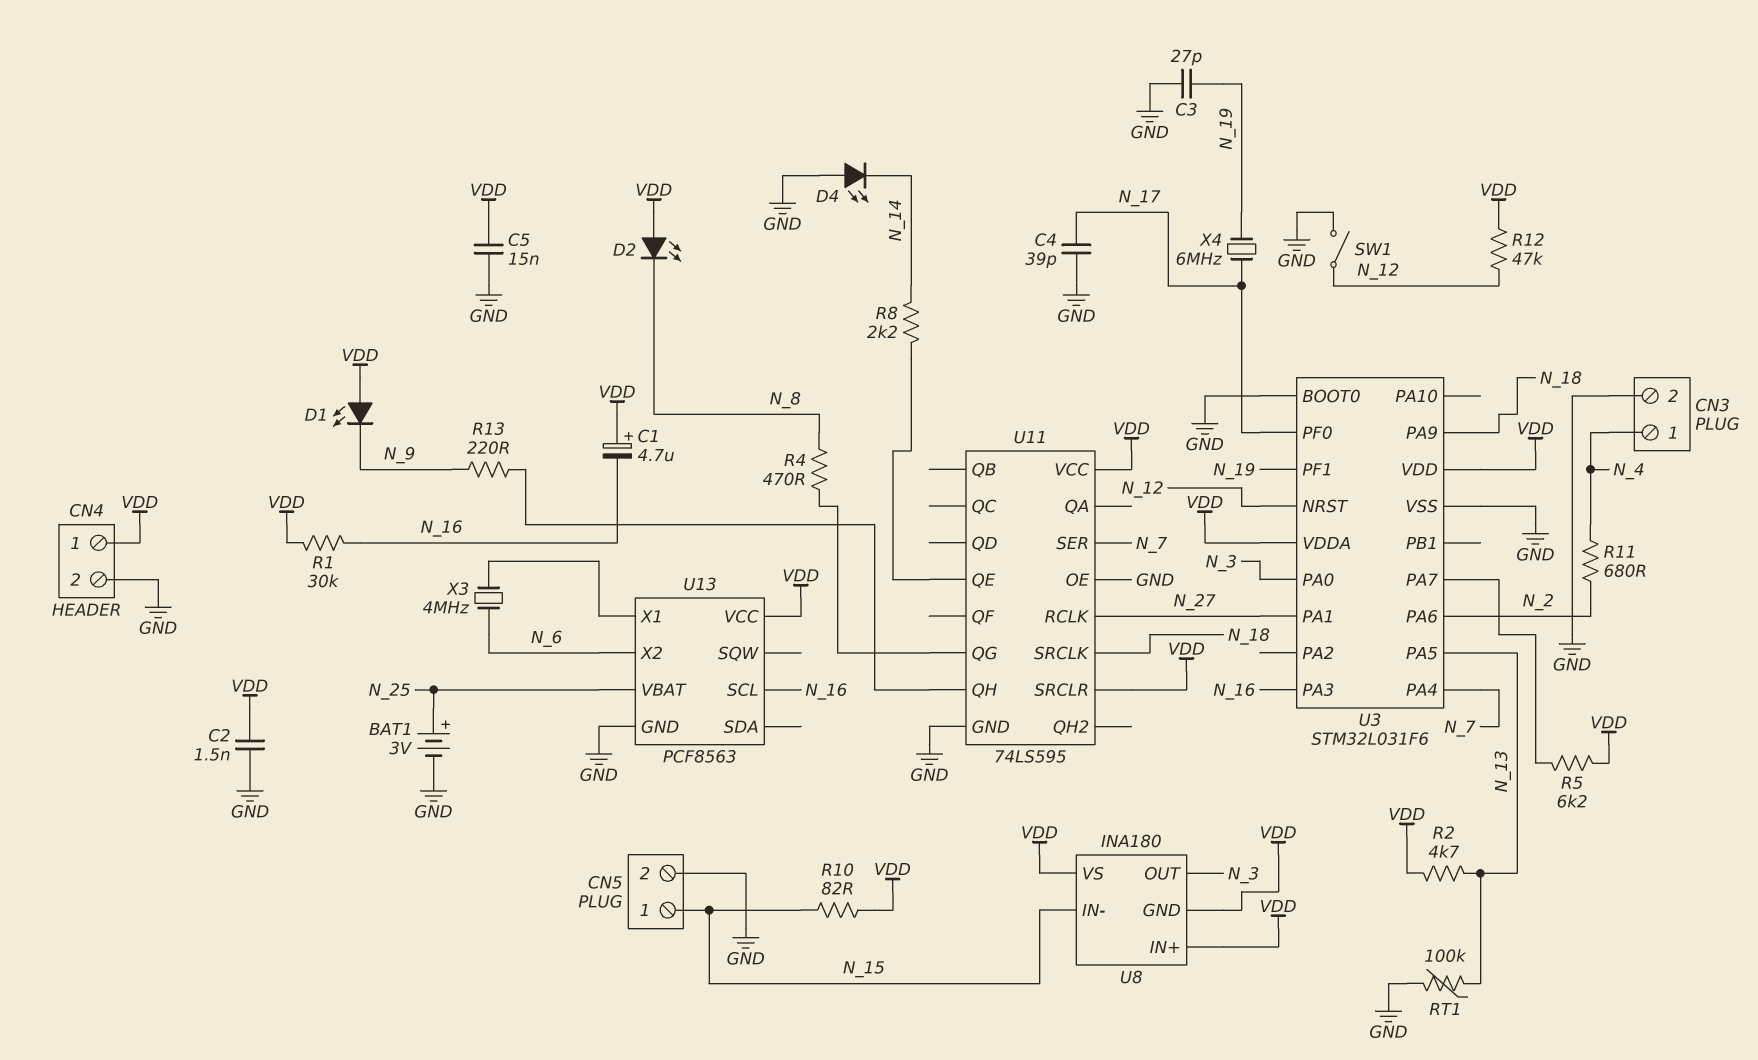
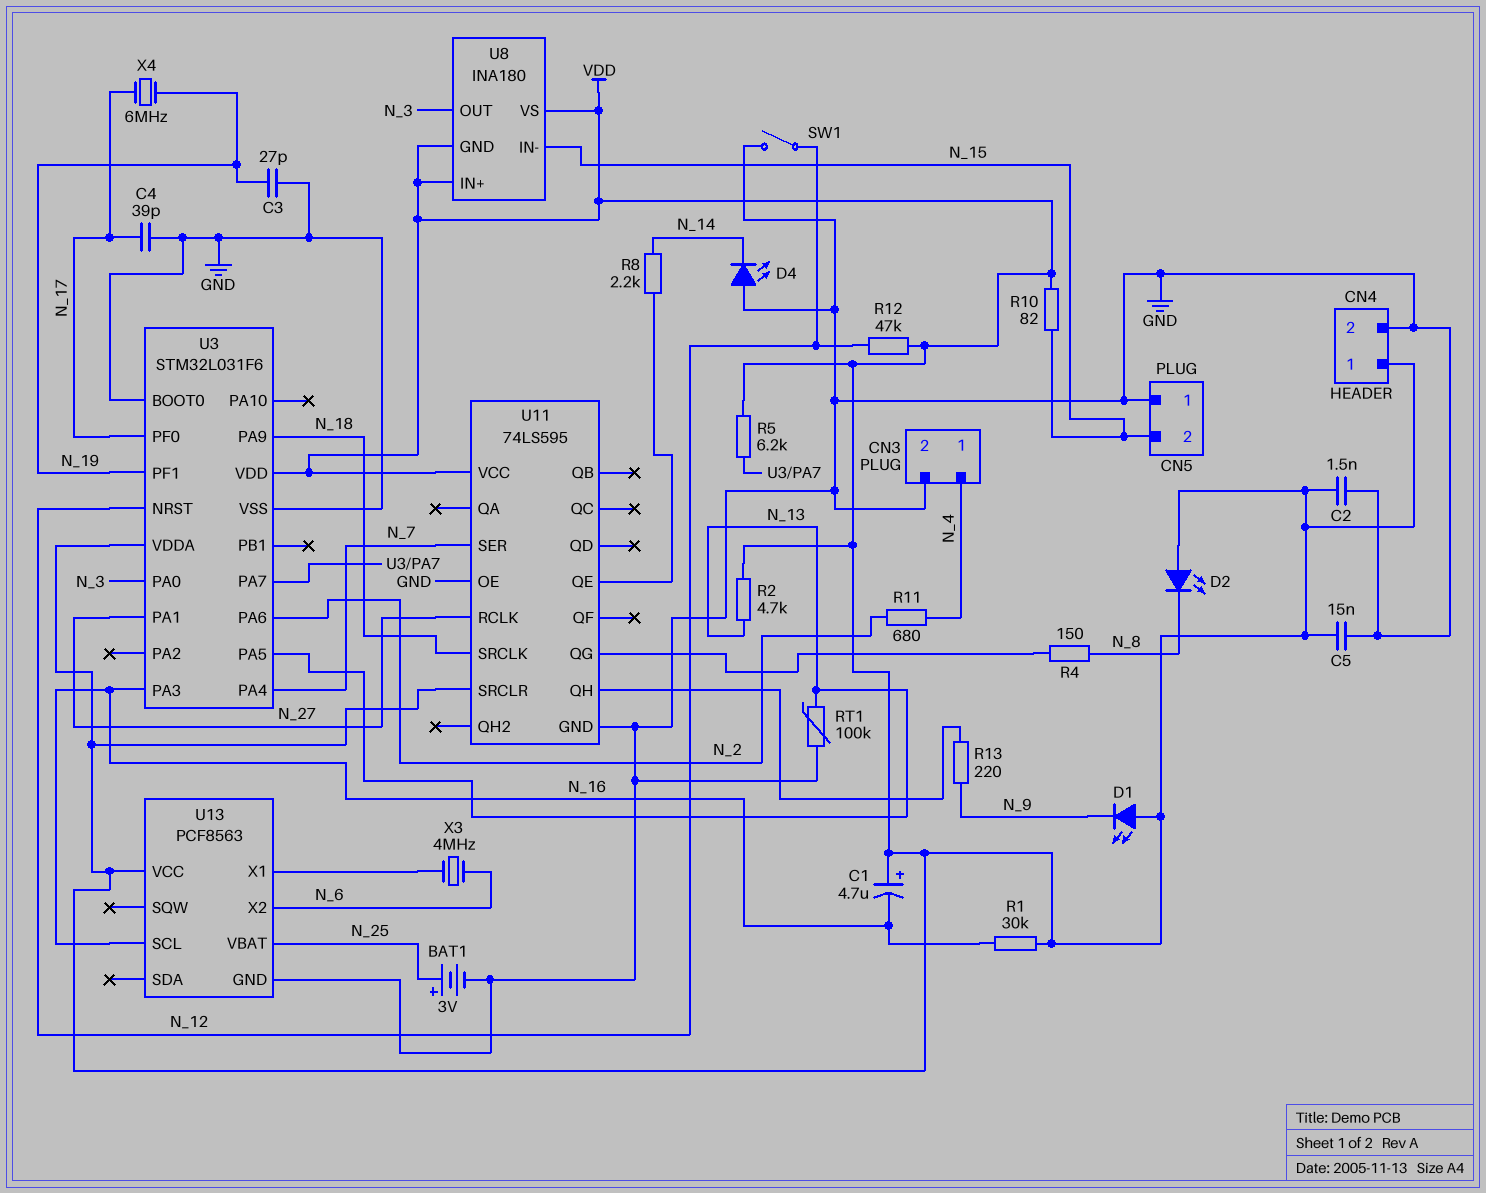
CN5 pin 1: N_15 -> GND
CN5 pin 2: GND -> N_15
R4: 470 (N_8, U11/QG) -> 150 (N_8, U11/QG)

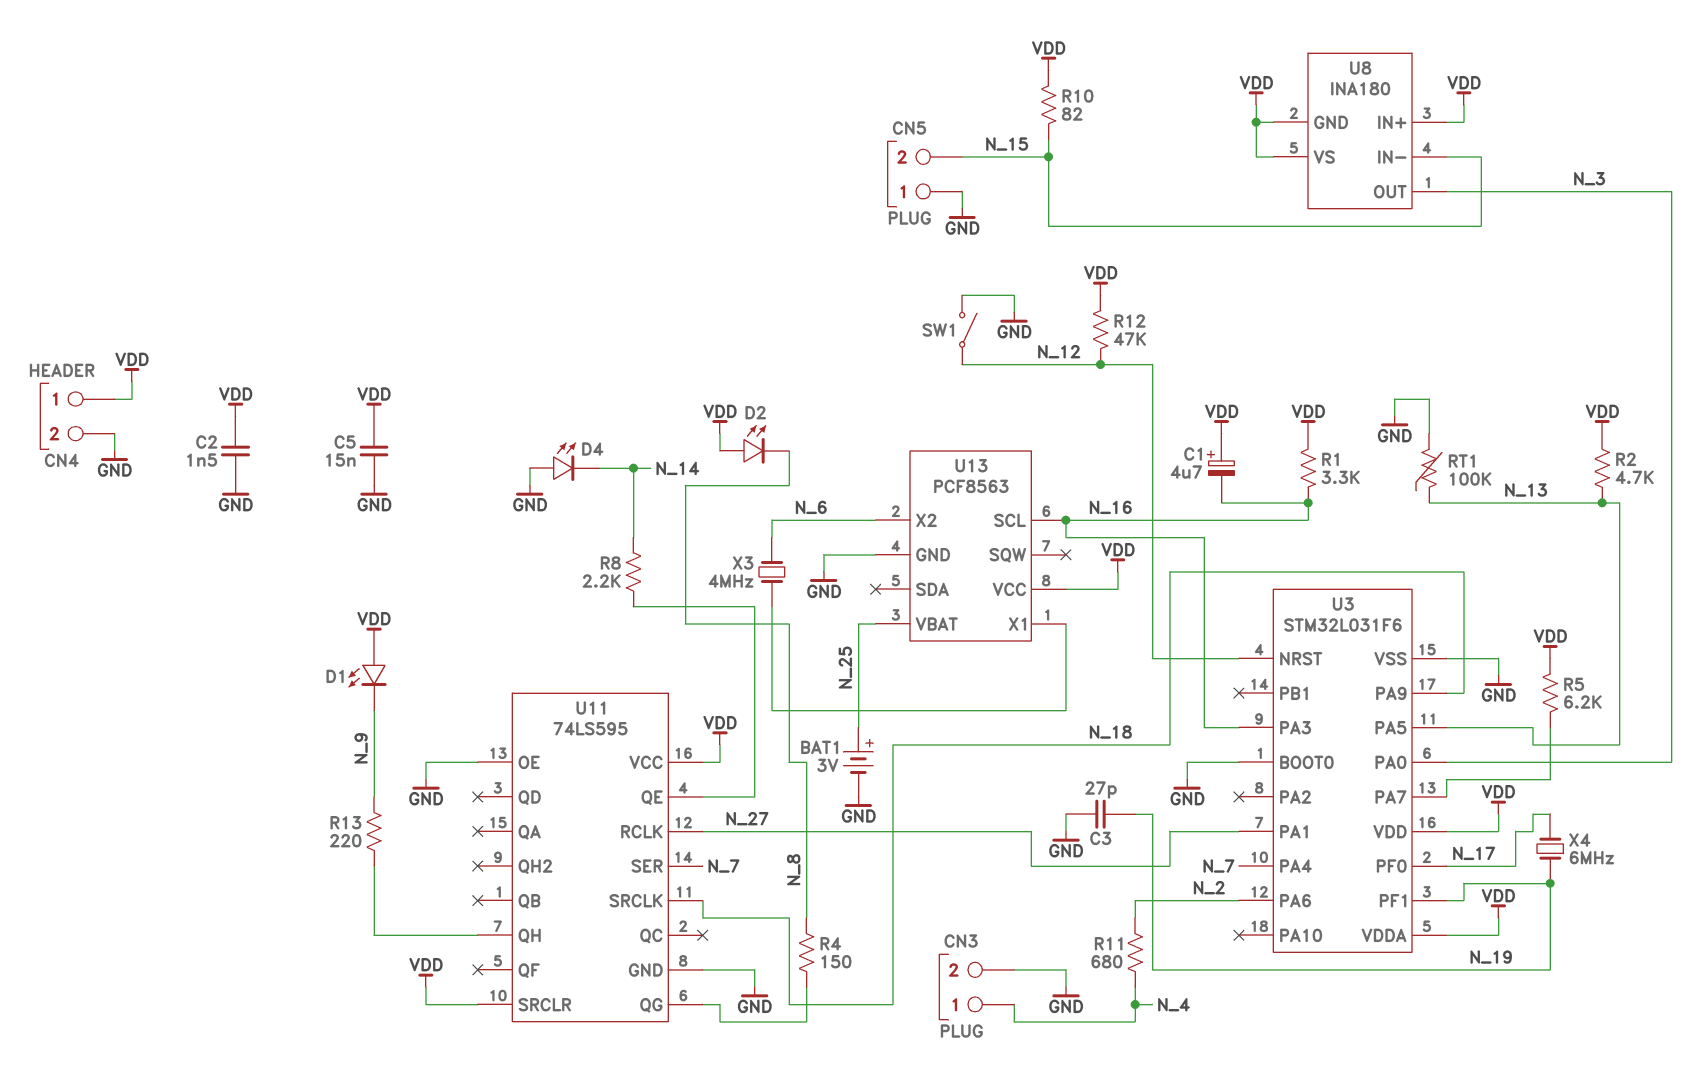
C4: 39pF (GND, N_17) -> none
R1: 30k (N_16, VDD) -> 3.3k (N_16, VDD)

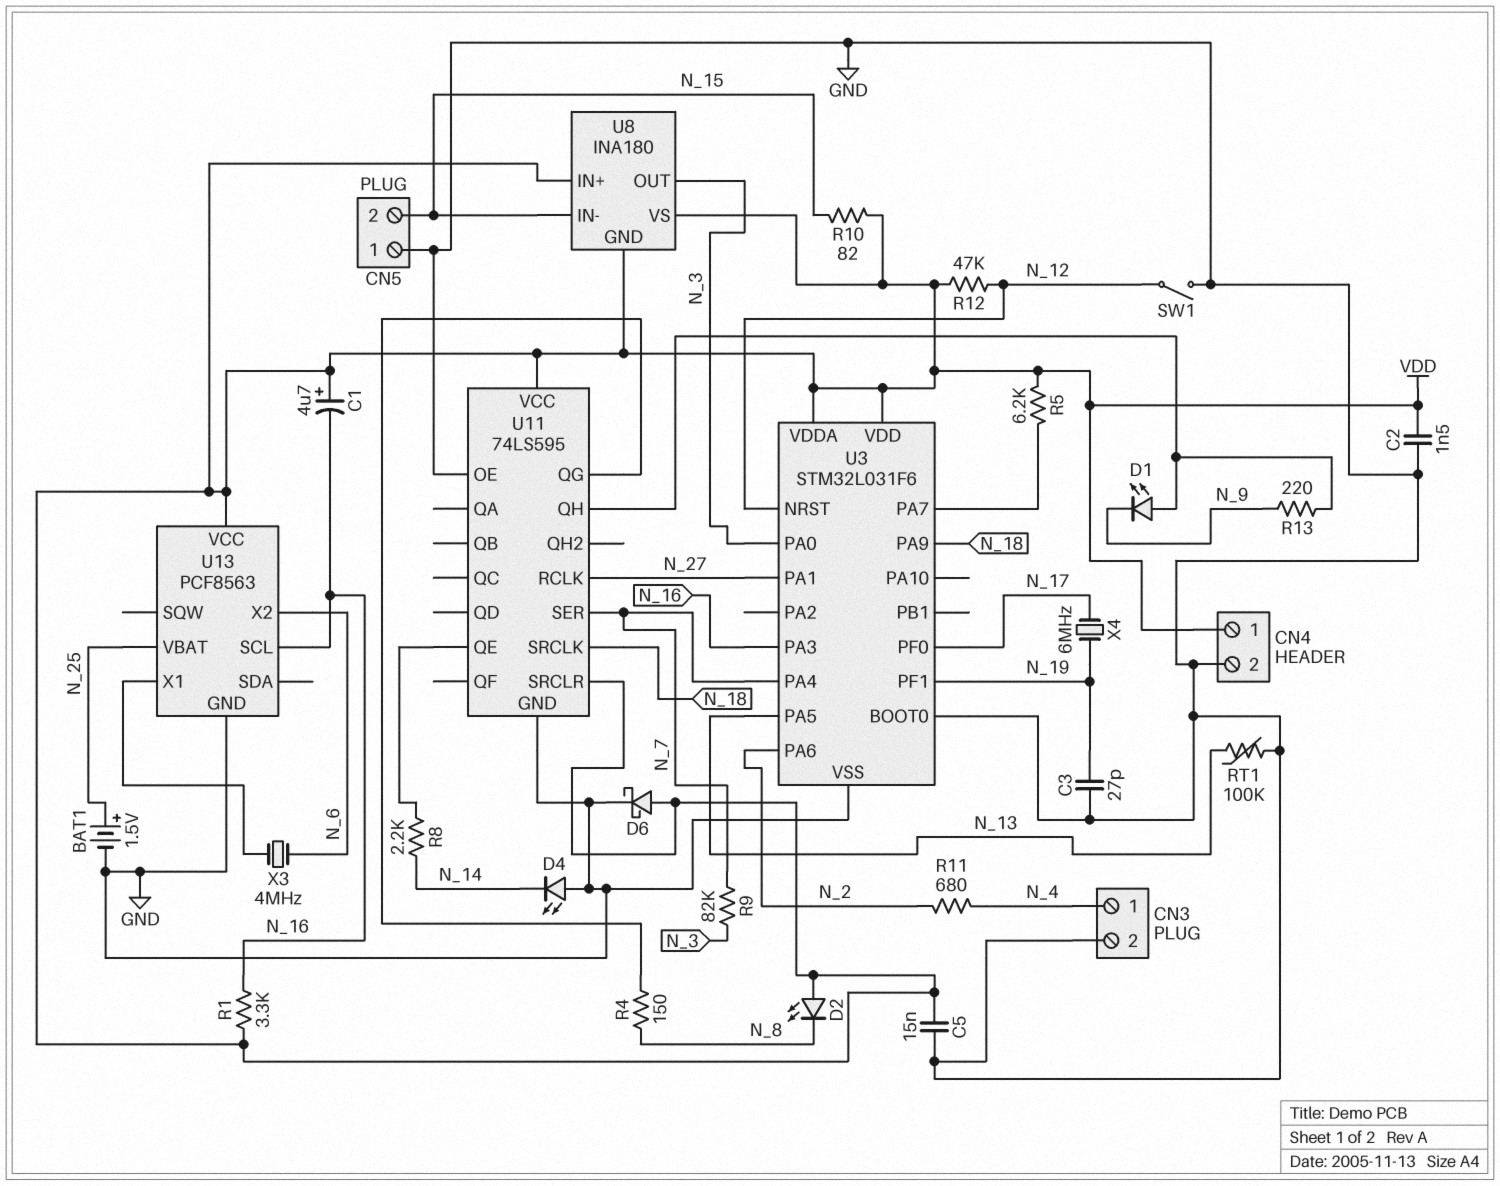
BAT1: 3V (plus N_25, minus GND) -> 1.5V (plus N_25, minus GND)
D1: LED (A VDD, K N_9) -> LED (A U11/QH, K N_9)
D6: none -> schottky (A VDD, K GND)
R2: 4.7k (N_13, VDD) -> none
R9: none -> 82k (N_3, N_7)

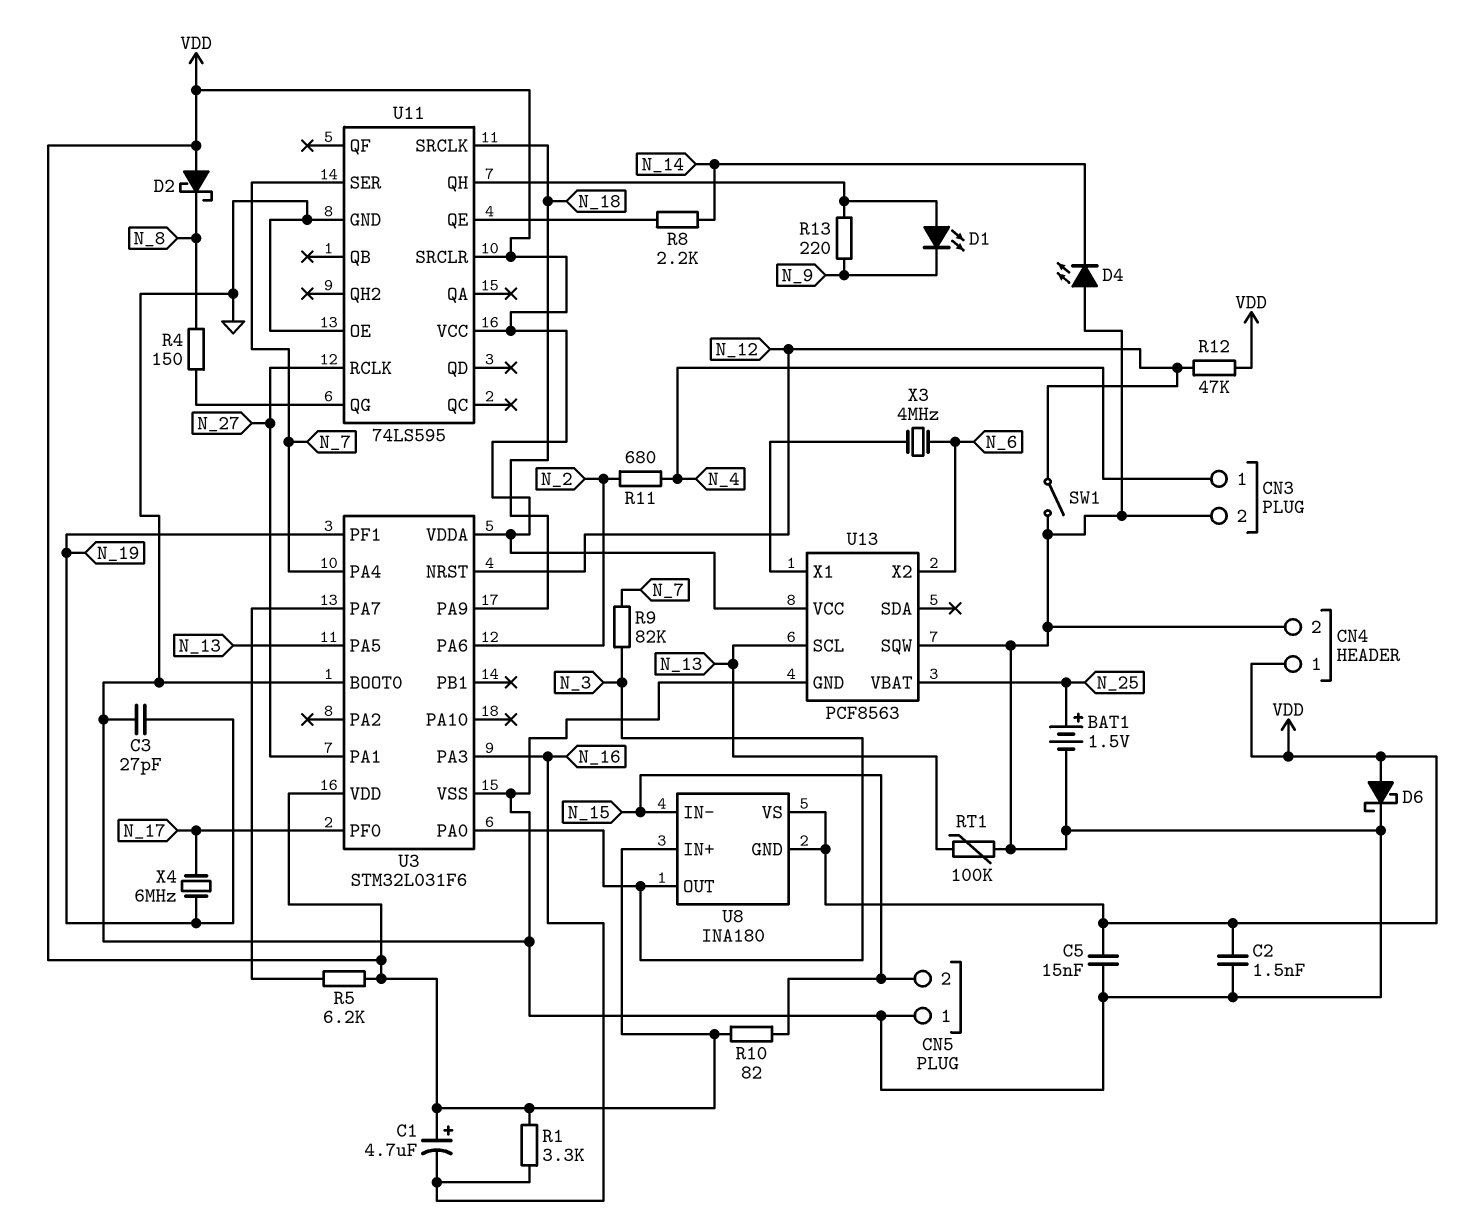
D2: LED (A VDD, K N_8) -> schottky (A VDD, K N_8)
U13 pin SCL: N_16 -> N_13
U13 pin SQW: none -> GND

